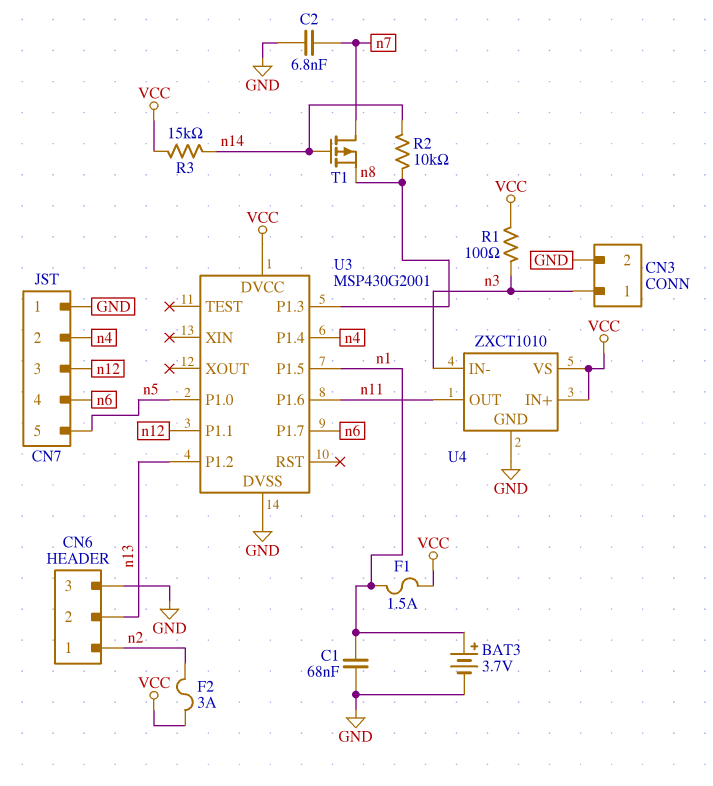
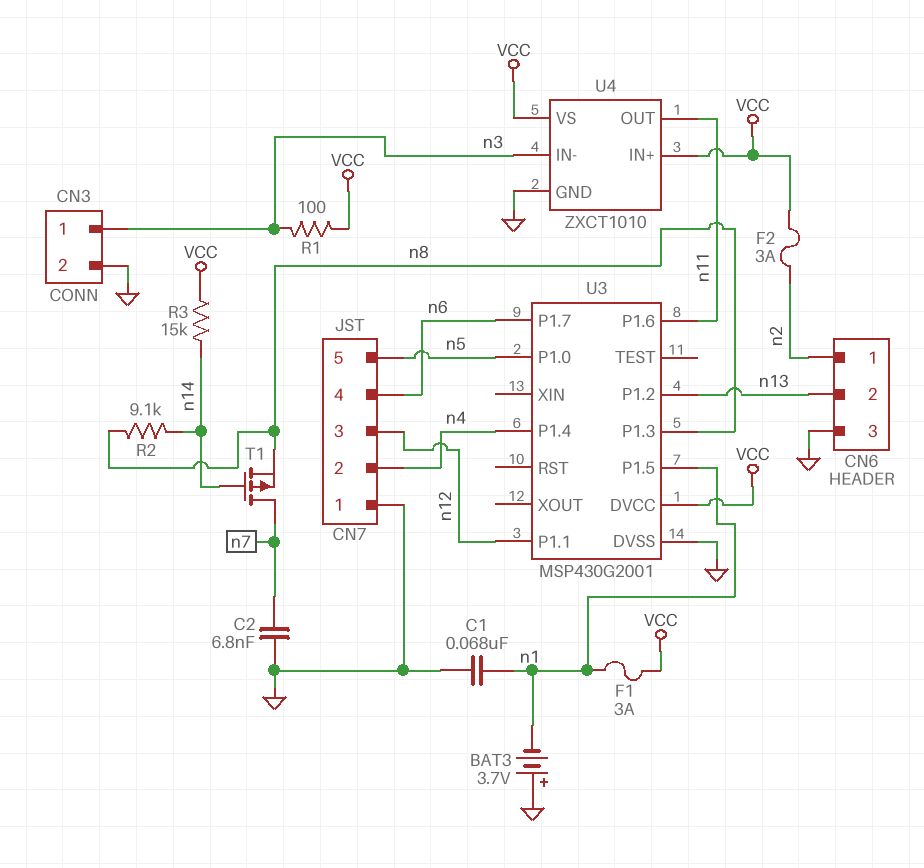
BAT3: 3.7V (plus n1, minus GND) -> 3.7V (plus GND, minus n1)
F1: 1.5A (VCC, n1) -> 3A (VCC, n1)
R2: 10k (n8, n14) -> 9.1k (n8, n14)

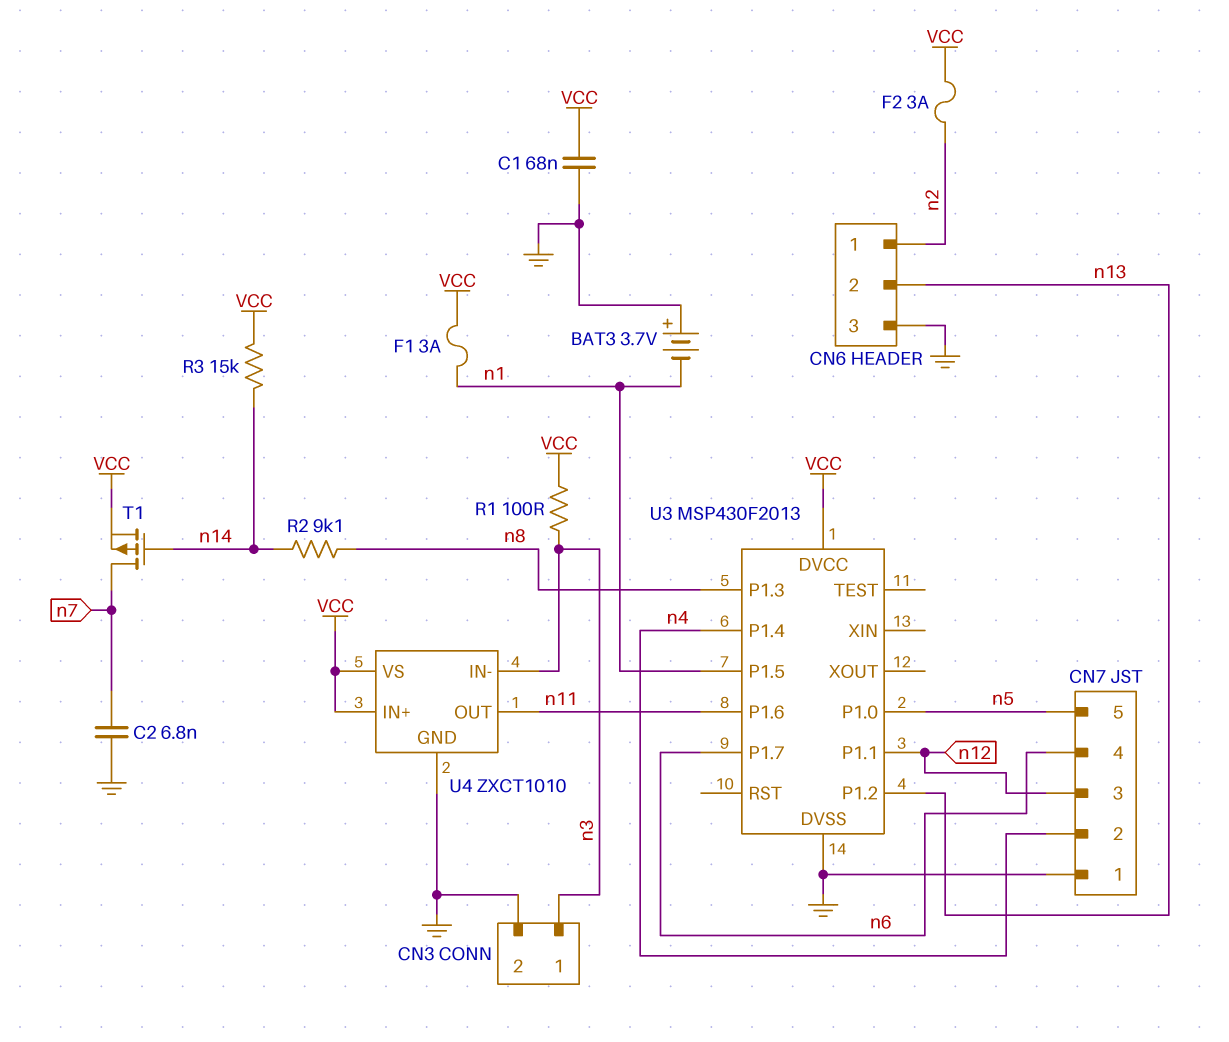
C1: 68nF (GND, n1) -> 68nF (GND, VCC)
T1: PMOS (G n14, D n7, S n8) -> PMOS (G n14, D n7, S VCC)
U3: MSP430G2001 -> MSP430F2013

